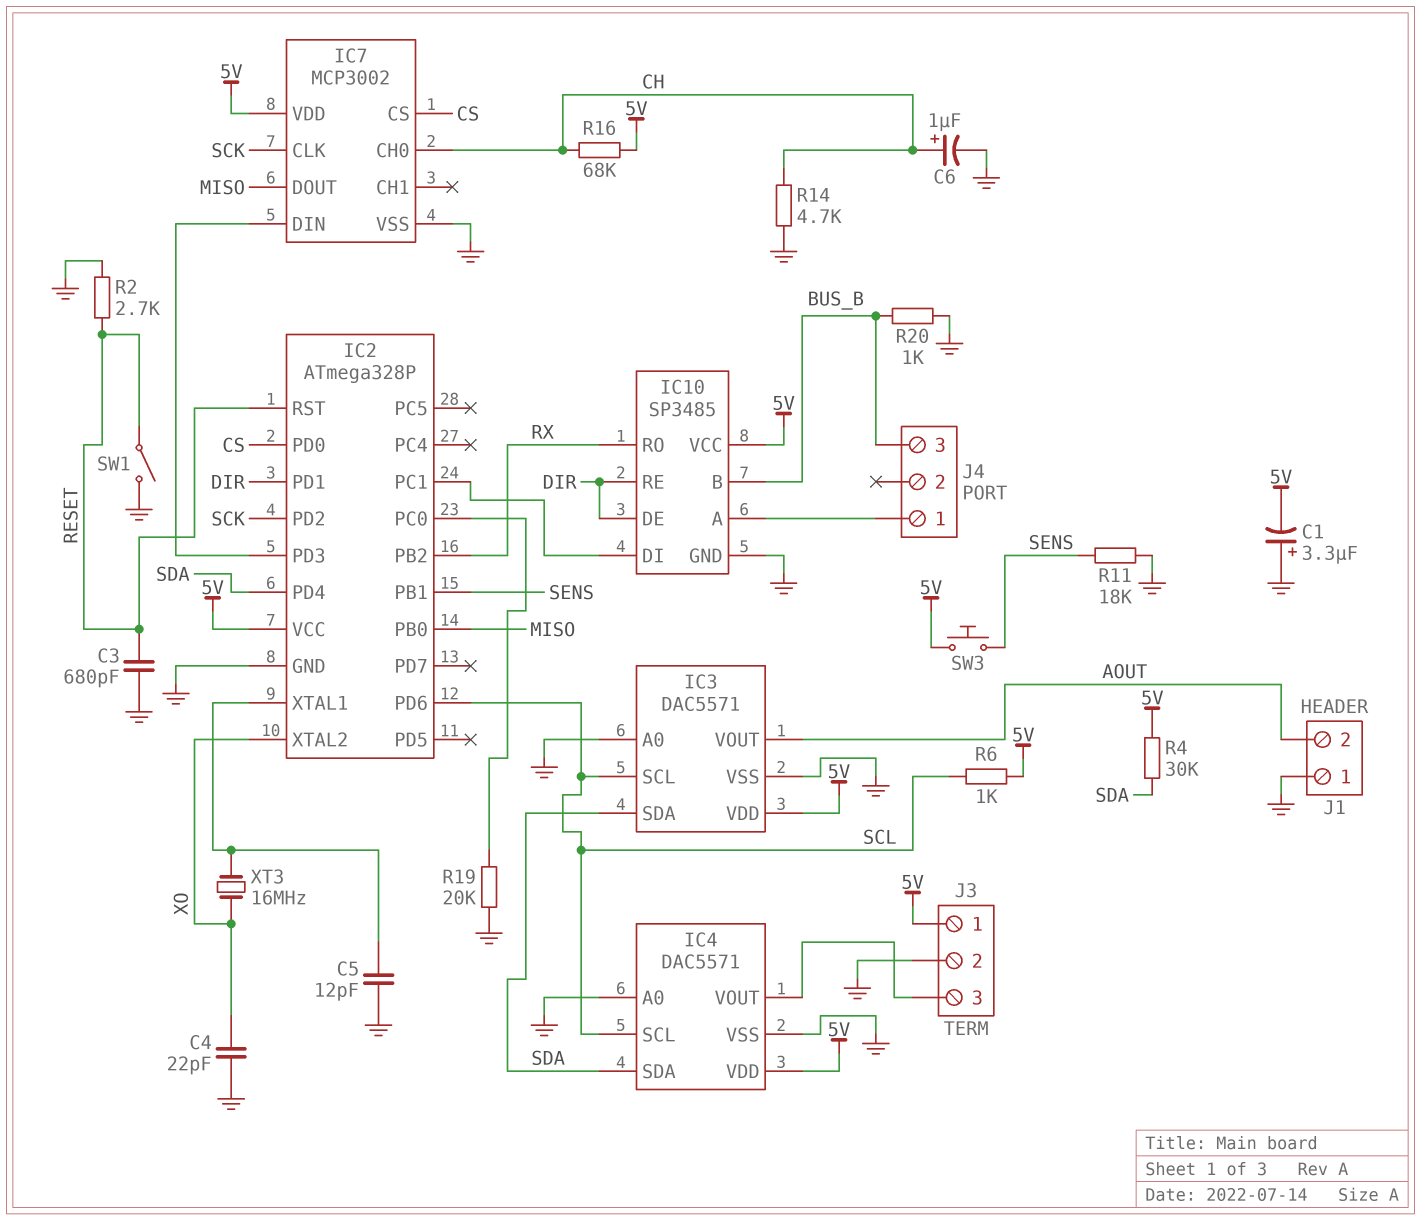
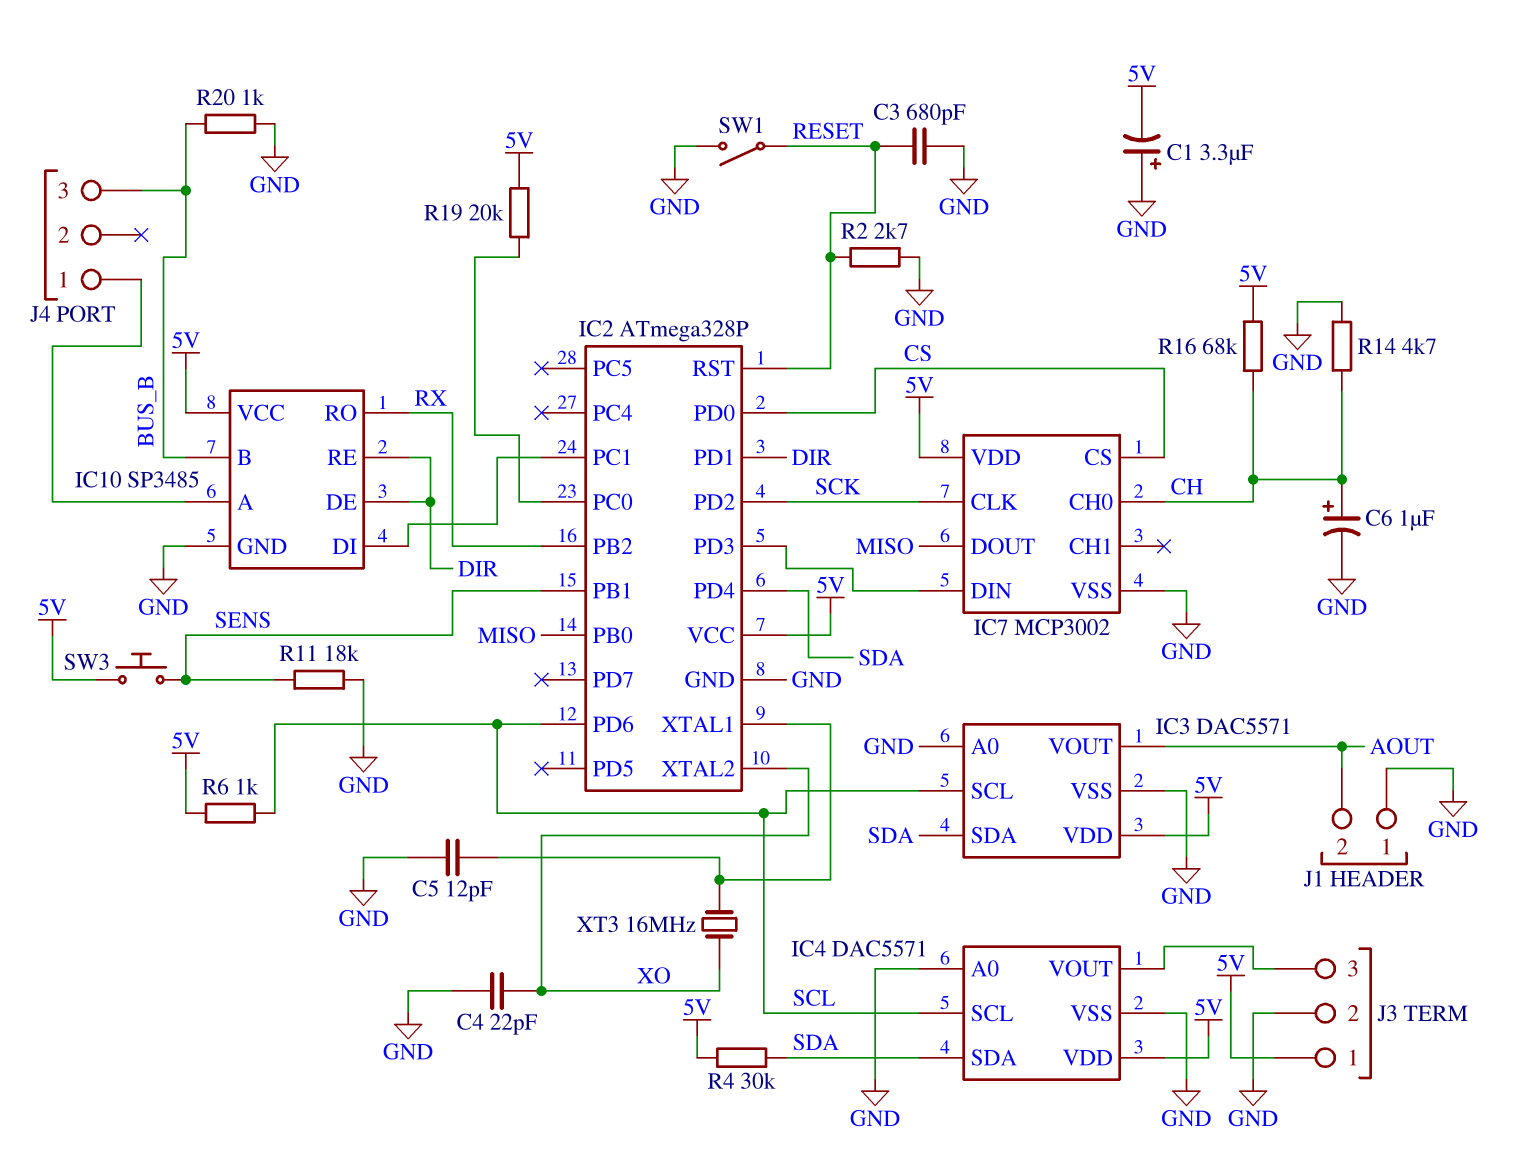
R19: 20k (GND, IC2/PC0) -> 20k (5V, IC2/PC0)

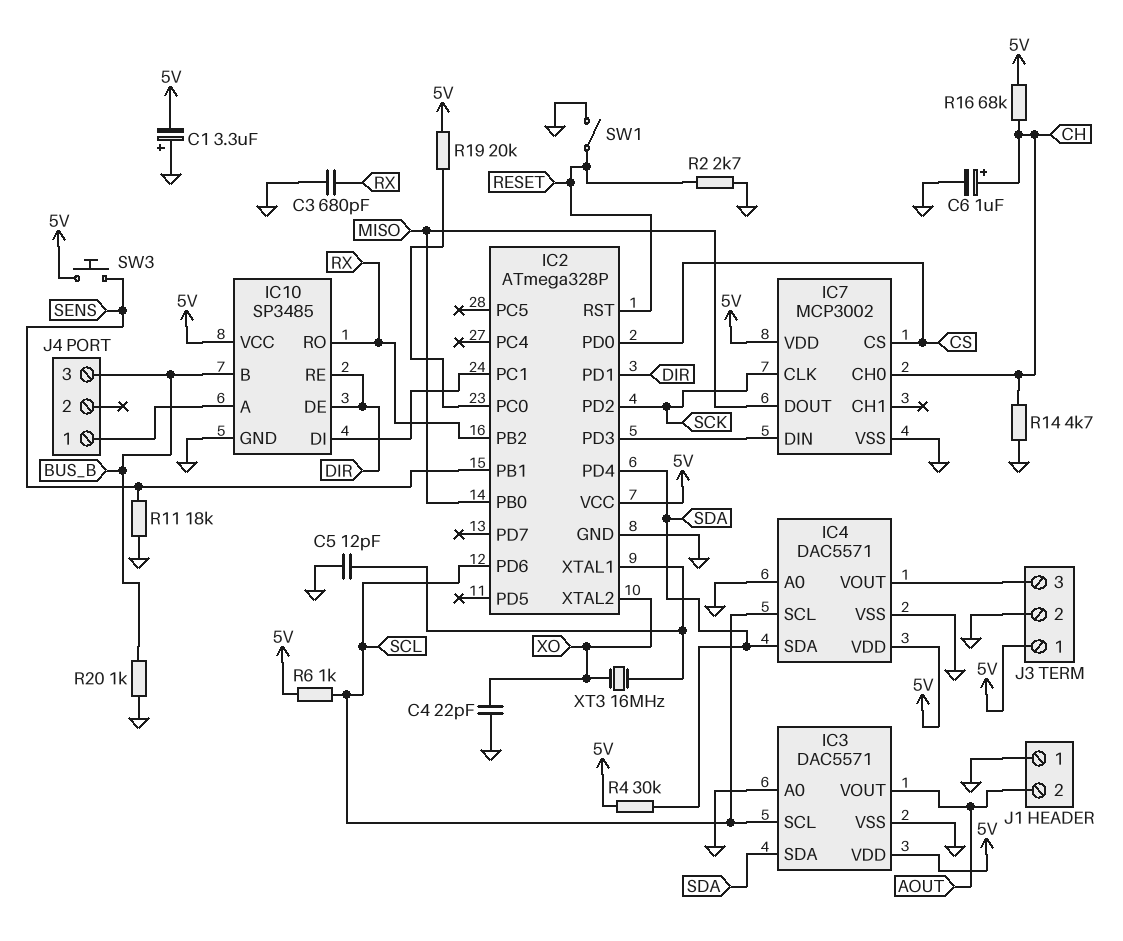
C3: 680pF (GND, RESET) -> 680pF (GND, RX)

